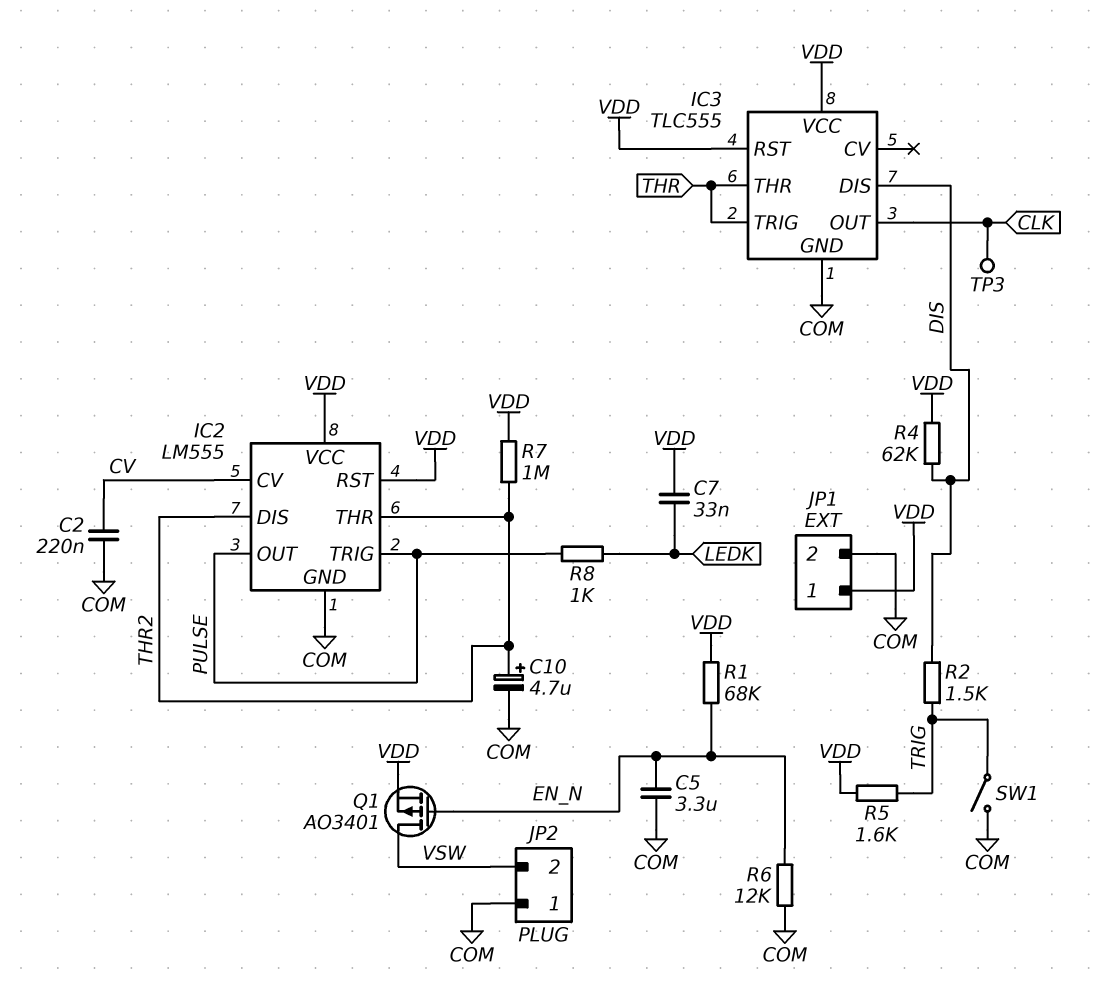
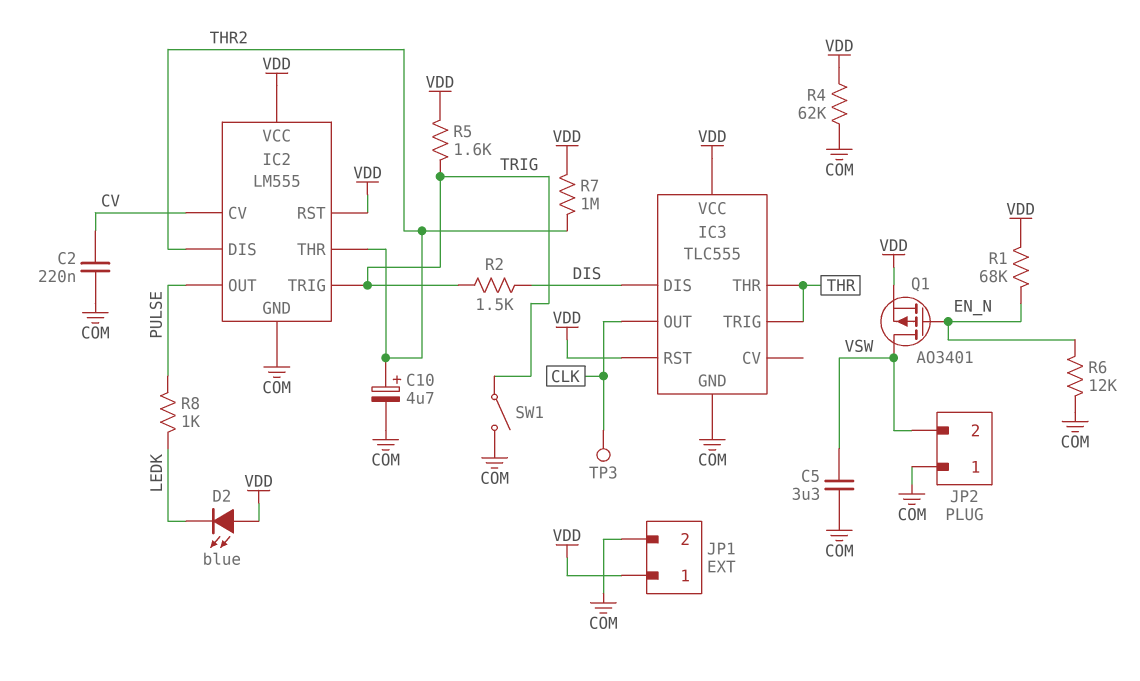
C5: 3.3uF (COM, EN_N) -> 3.3uF (COM, VSW)
C7: 33nF (LEDK, VDD) -> none
D2: none -> LED blue (A VDD, K LEDK)
IC2 pin TRIG: PULSE -> TRIG
R4: 62k (DIS, VDD) -> 62k (COM, VDD)

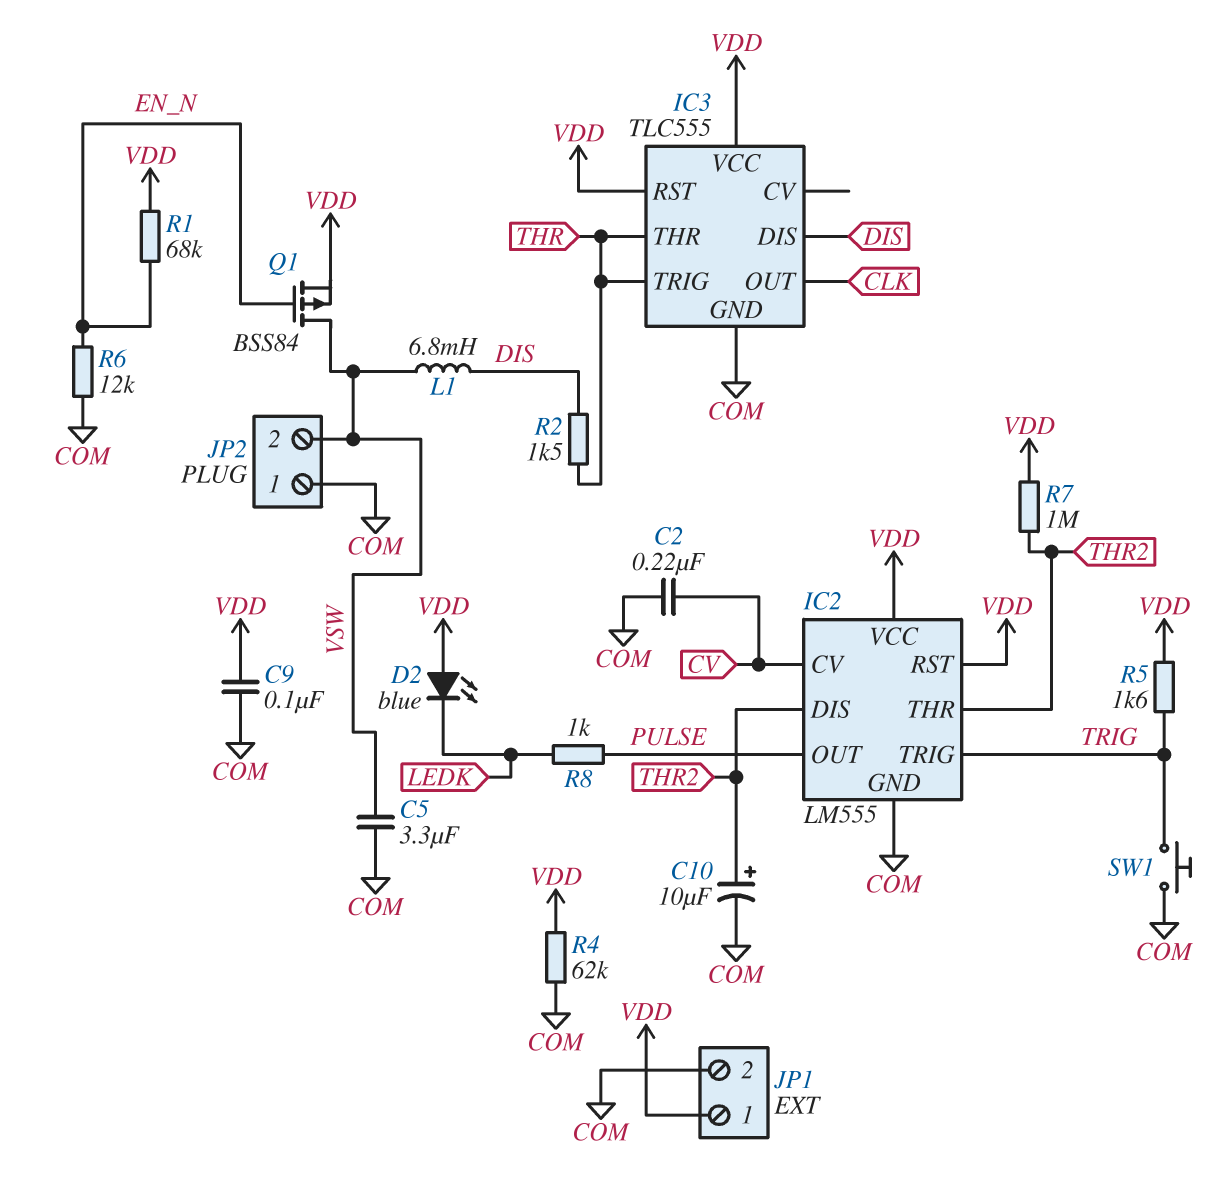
C9: none -> 100nF (COM, VDD)
C10: 4.7uF (plus THR2, minus COM) -> 10uF (plus THR2, minus COM)
L1: none -> 6.8mH (DIS, VSW)
Q1: PMOS AO3401 (G EN_N, D VSW, S VDD) -> PMOS BSS84 (G EN_N, D VSW, S VDD)
R2: 1.5k (DIS, TRIG) -> 1.5k (DIS, THR)
SW1: switch (COM, TRIG) -> button (COM, TRIG)
TP3: test point (CLK) -> none

